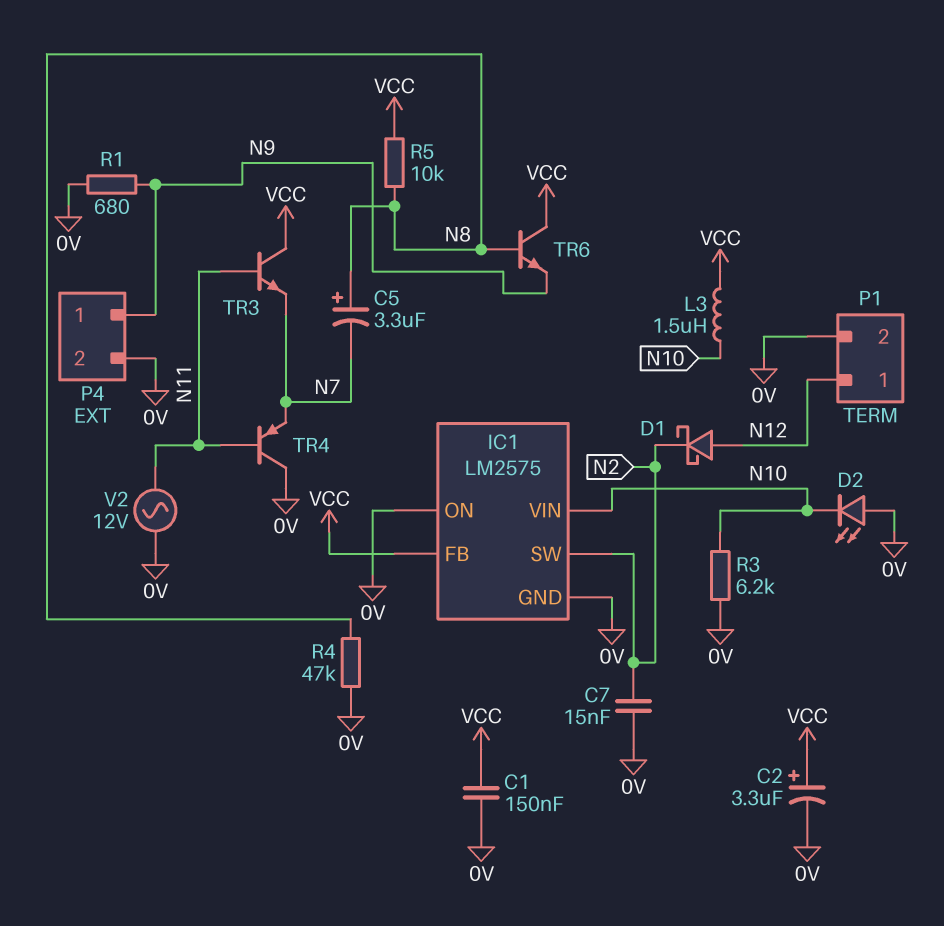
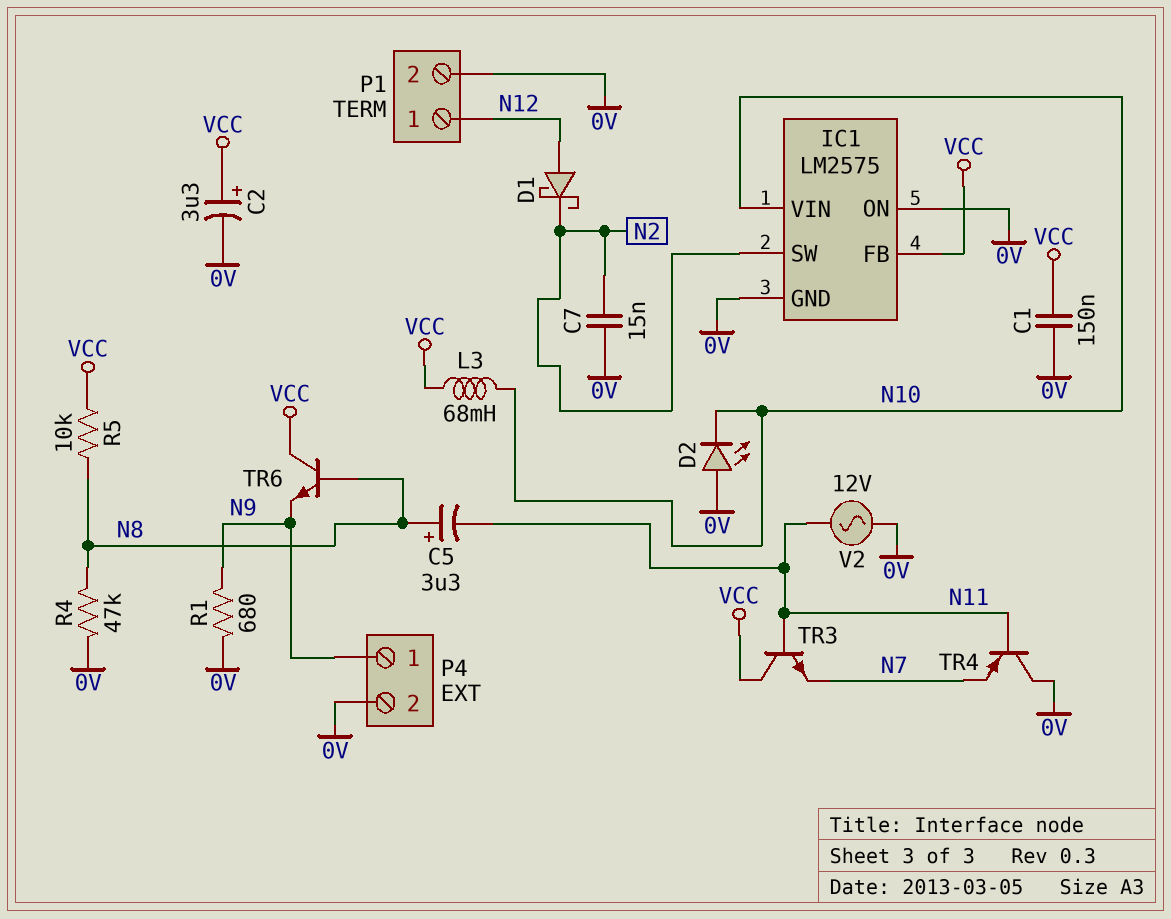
C5: 3.3uF (plus N8, minus N7) -> 3.3uF (plus N8, minus N11)
L3: 1.5uH (N10, VCC) -> 68mH (N10, VCC)
R3: 6.2k (0V, N10) -> none

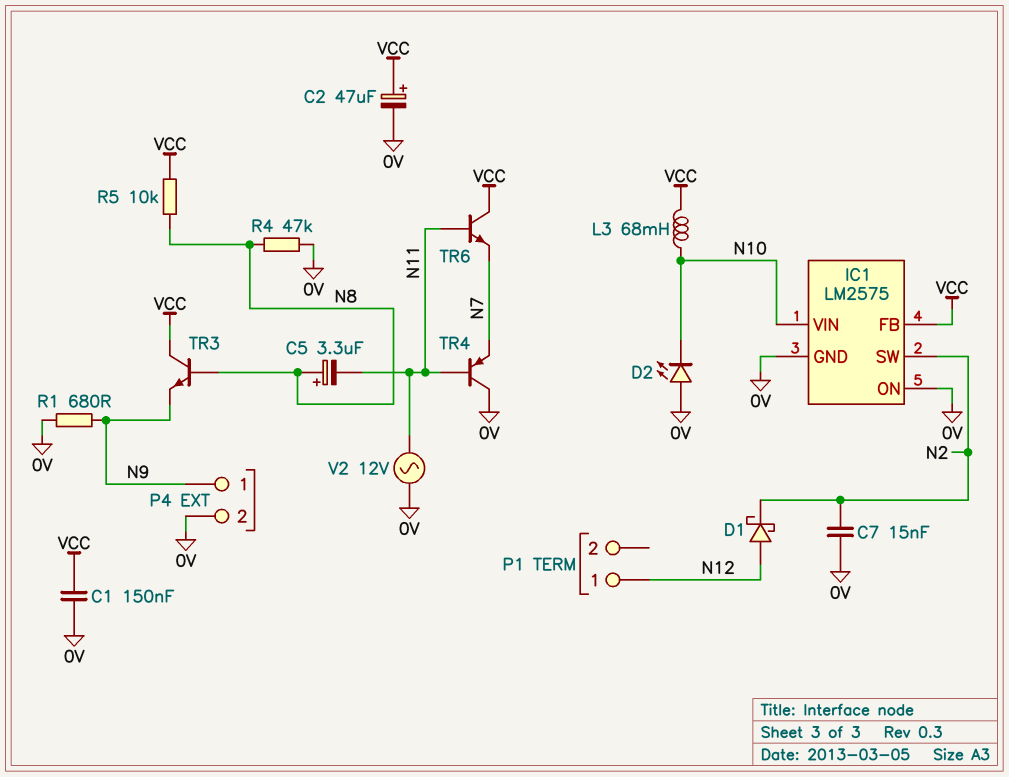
C2: 3.3uF (plus VCC, minus 0V) -> 47uF (plus VCC, minus 0V)
P1 pin 2: 0V -> none
TR3: NPN (B N11, C VCC, E N7) -> NPN (B N8, C VCC, E N9)
TR6: NPN (B N8, C VCC, E N9) -> NPN (B N11, C VCC, E N7)

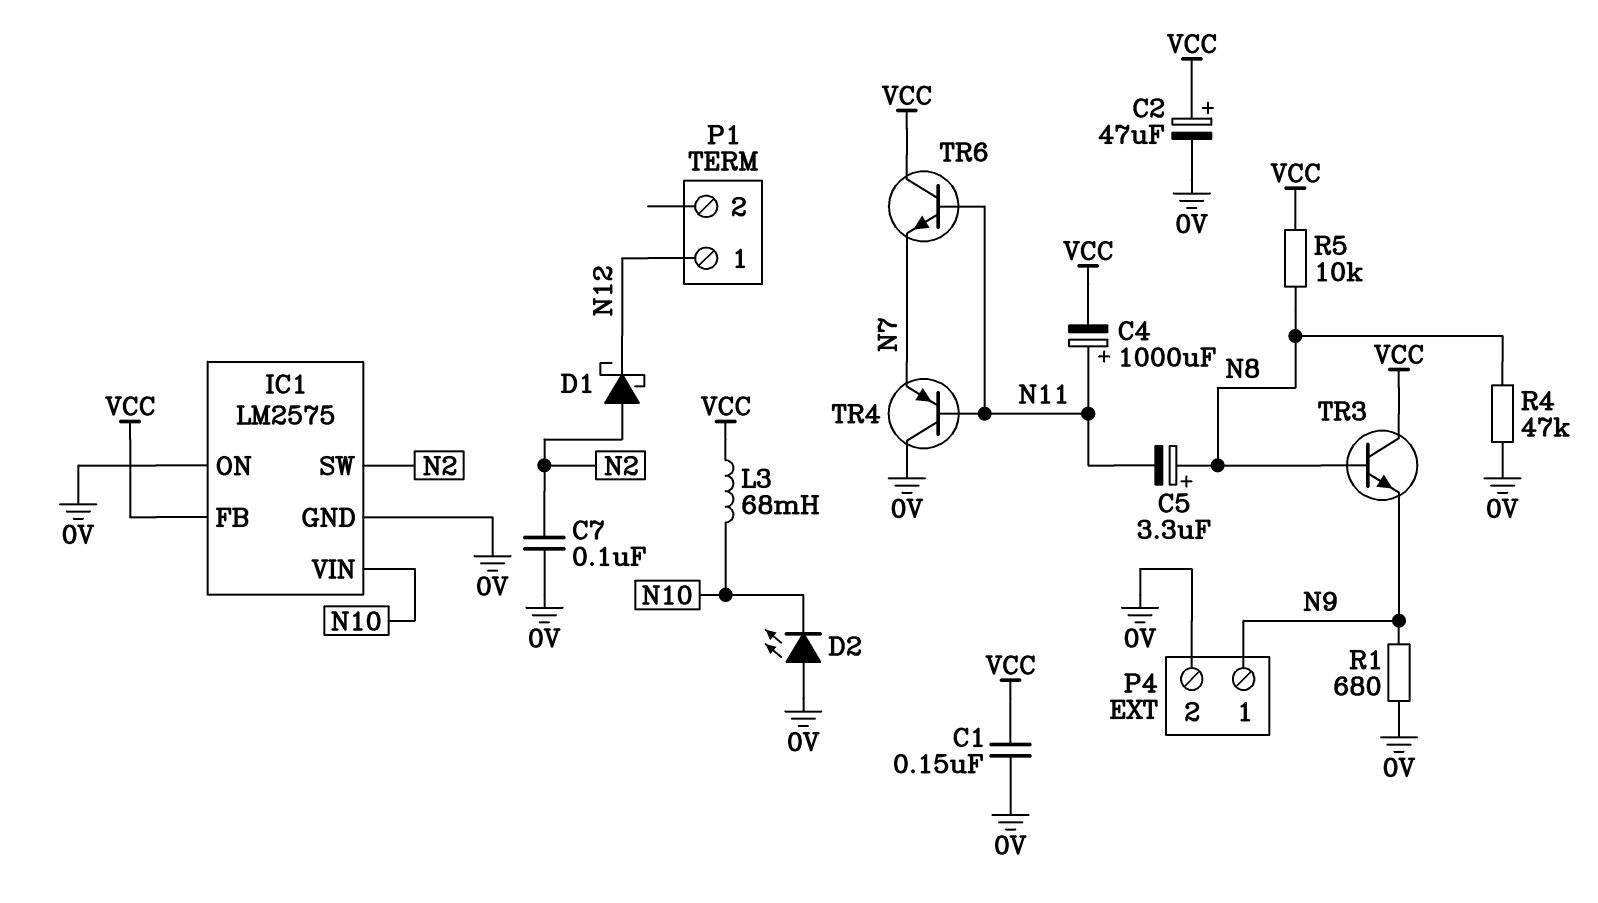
C4: none -> 1000uF (plus N11, minus VCC)
C7: 15nF (0V, N2) -> 100nF (0V, N2)
D1: schottky (A N12, K N2) -> schottky (A N2, K N12)
V2: AC 12V (0V, N11) -> none

